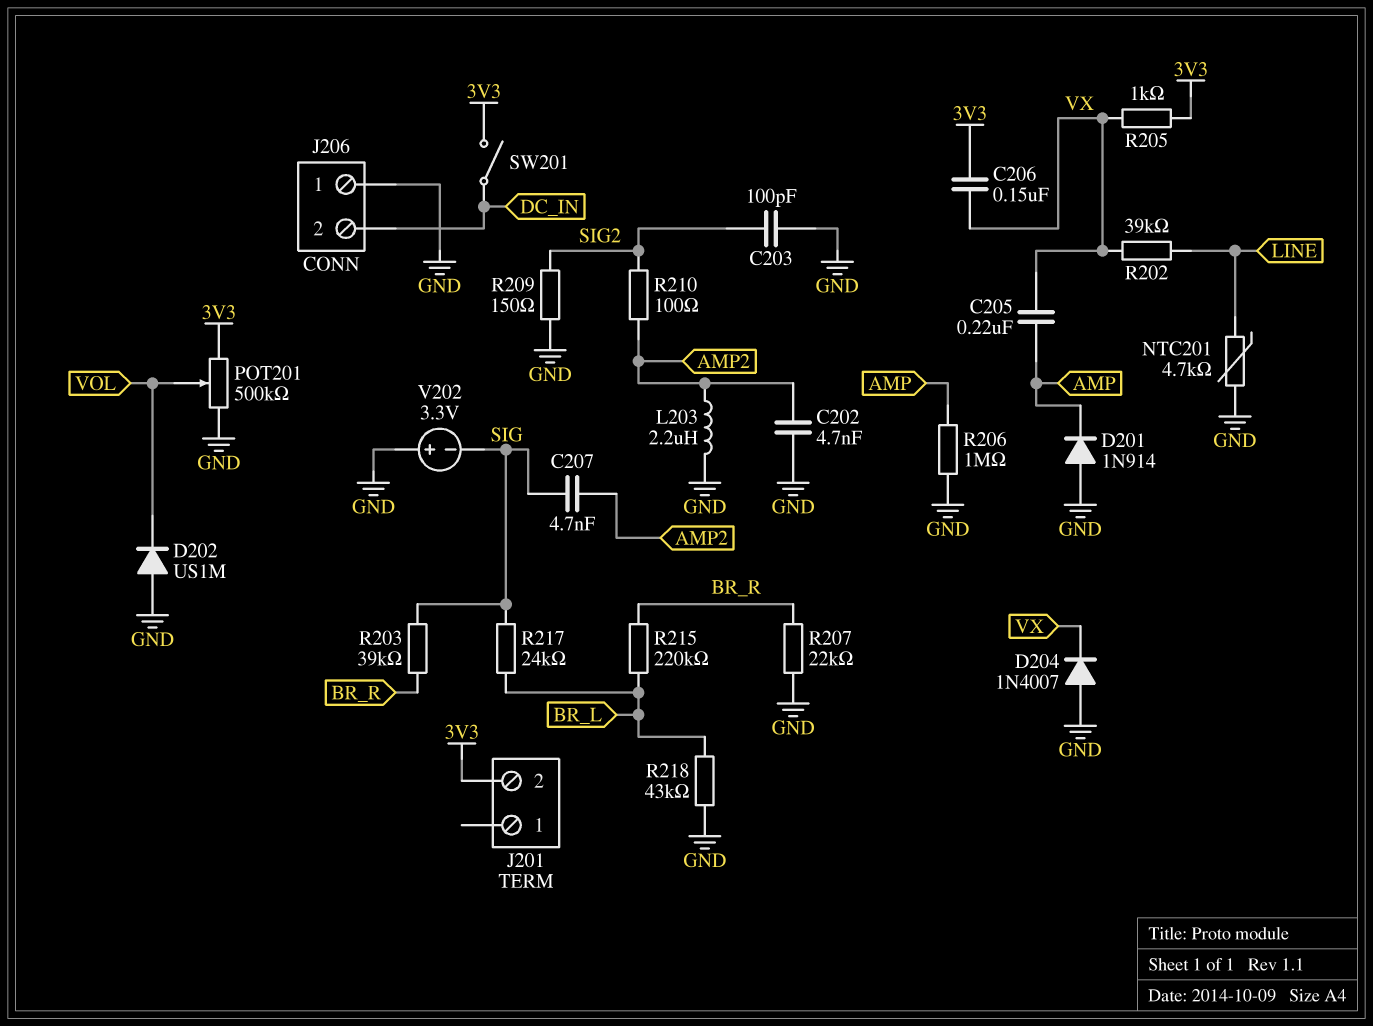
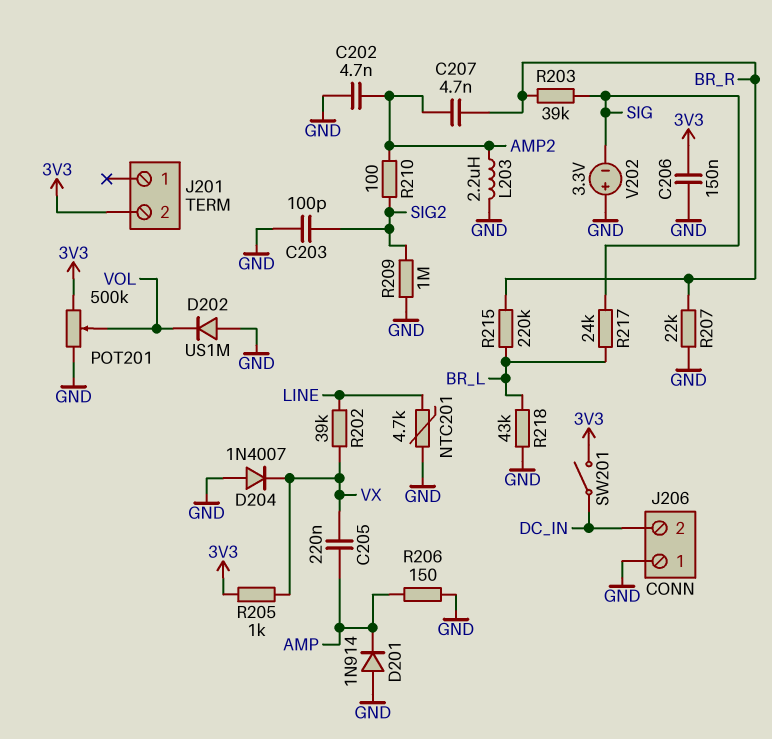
C206: 150nF (3V3, VX) -> 150nF (3V3, GND)
C207: 4.7nF (AMP2, SIG) -> 4.7nF (AMP2, BR_R)
R206: 1M (AMP, GND) -> 150 (AMP, GND)
R209: 150 (GND, SIG2) -> 1M (GND, SIG2)

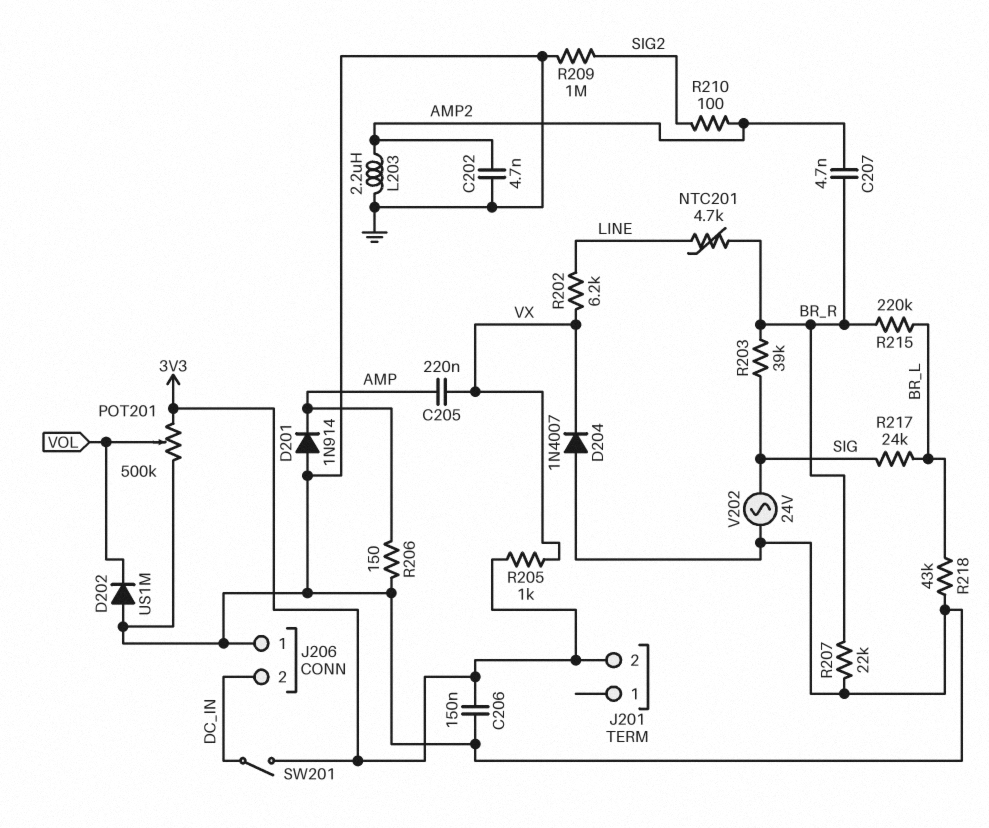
C203: 100pF (GND, SIG2) -> none
NTC201: 4.7k (GND, LINE) -> 4.7k (BR_R, LINE)
R202: 39k (LINE, VX) -> 6.2k (LINE, VX)
V202: 3.3V (plus GND, minus SIG) -> AC 24V (GND, SIG)

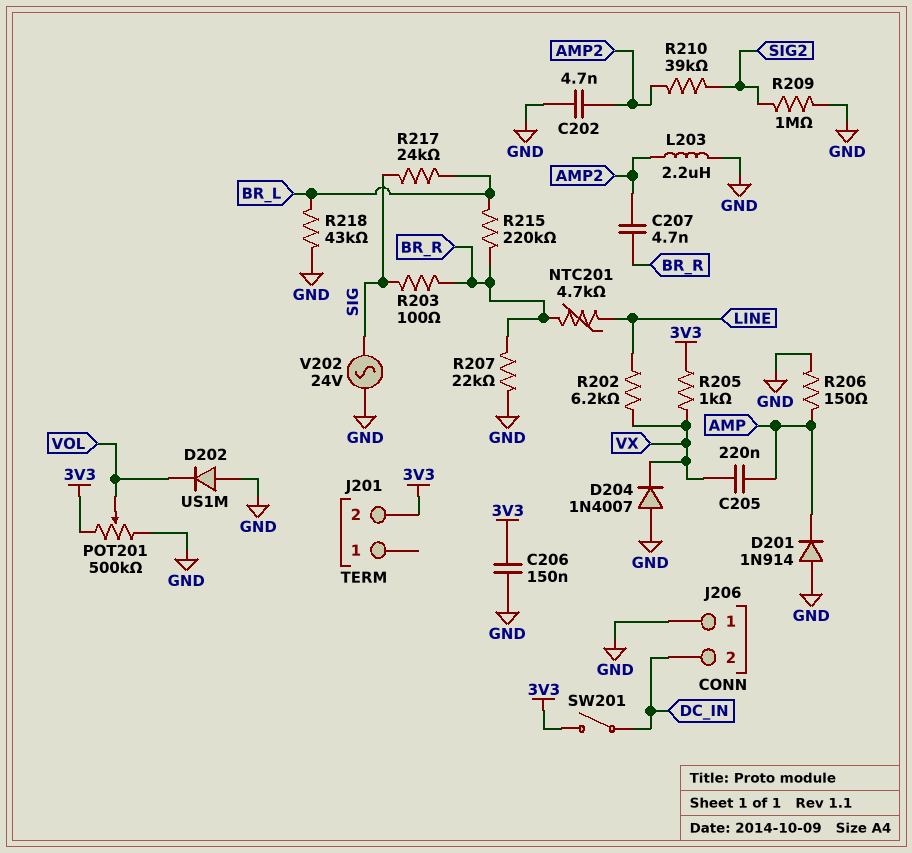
R203: 39k (BR_R, SIG) -> 100 (BR_R, SIG)
R210: 100 (AMP2, SIG2) -> 39k (AMP2, SIG2)

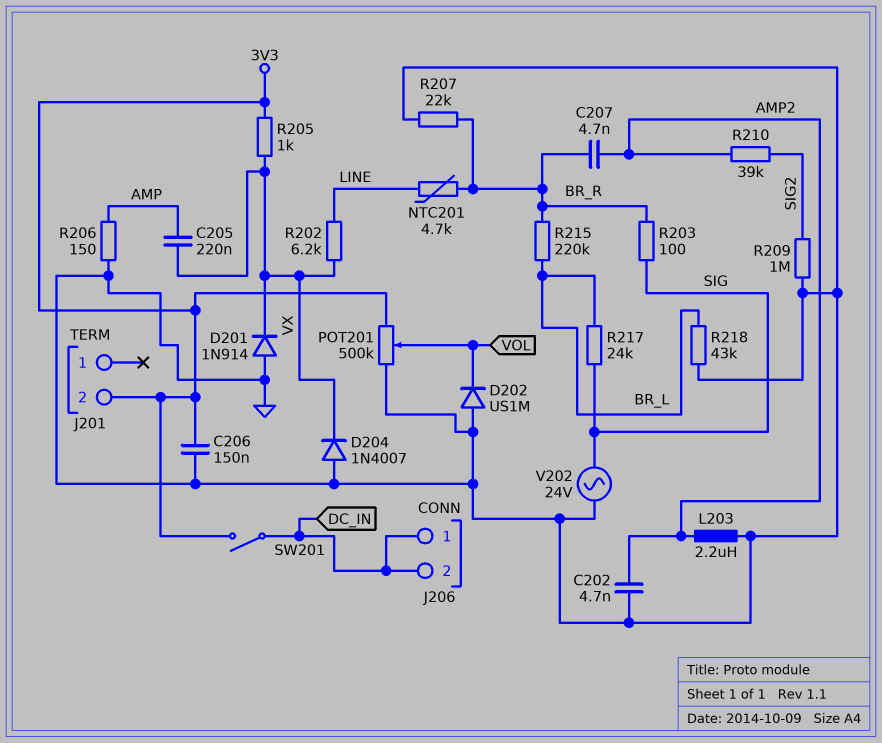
D201: diode 1N914 (A GND, K AMP) -> diode 1N914 (A GND, K VX)
J206 pin 1: GND -> DC_IN

